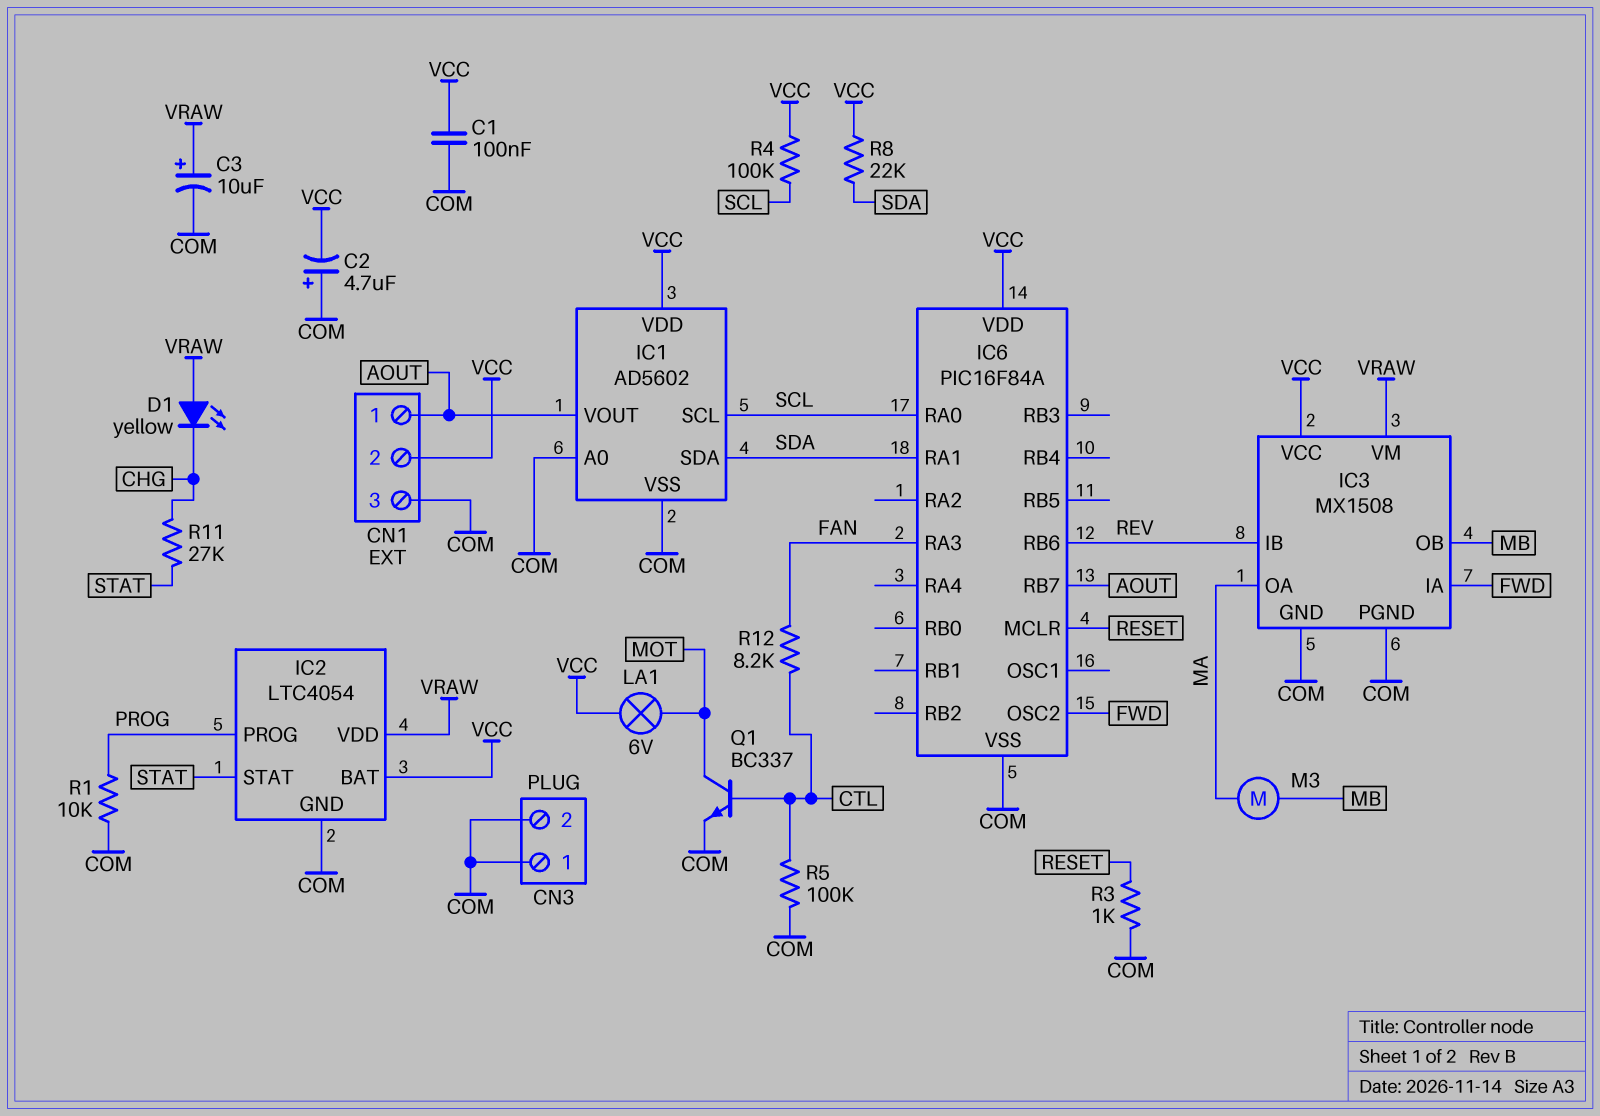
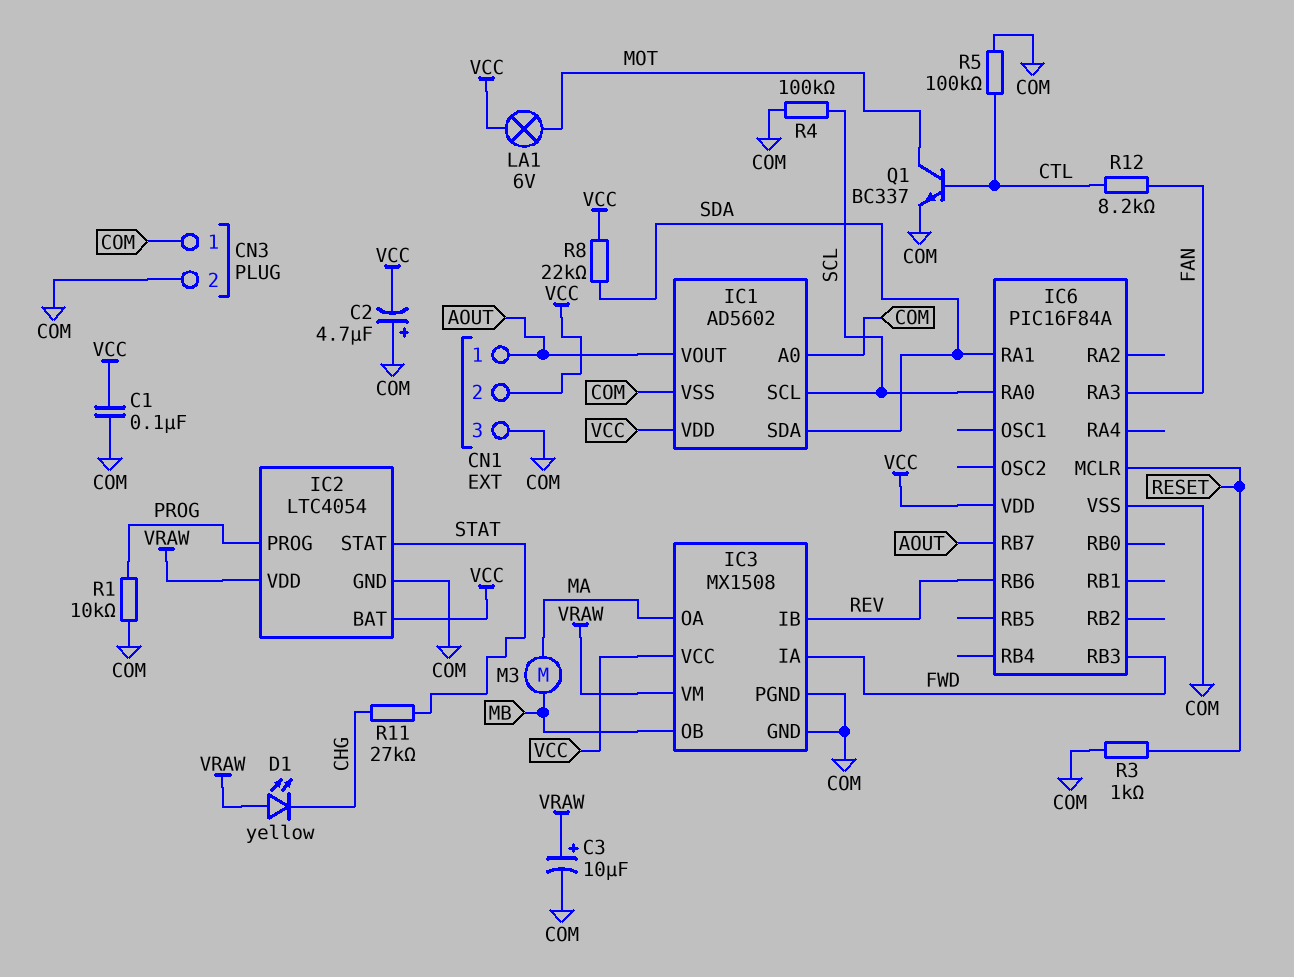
IC6 pin OSC2: FWD -> none
IC6 pin RB3: none -> FWD
R4: 100k (SCL, VCC) -> 100k (COM, SCL)

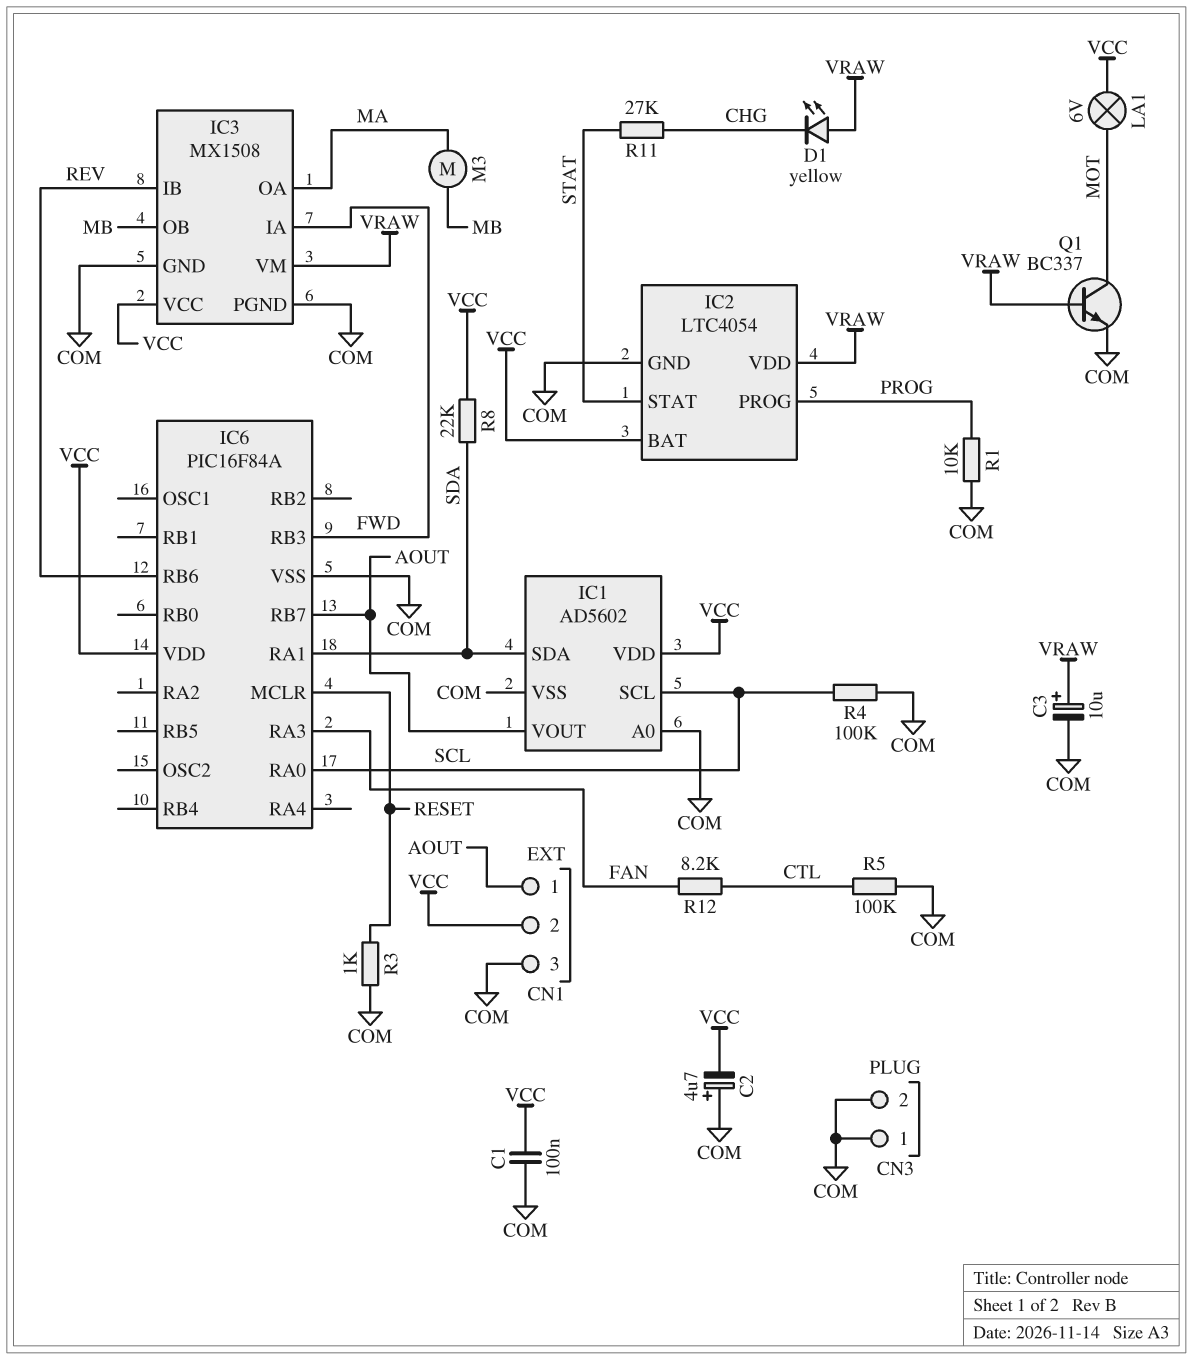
Q1: NPN BC337 (B CTL, C MOT, E COM) -> NPN BC337 (B VRAW, C MOT, E COM)

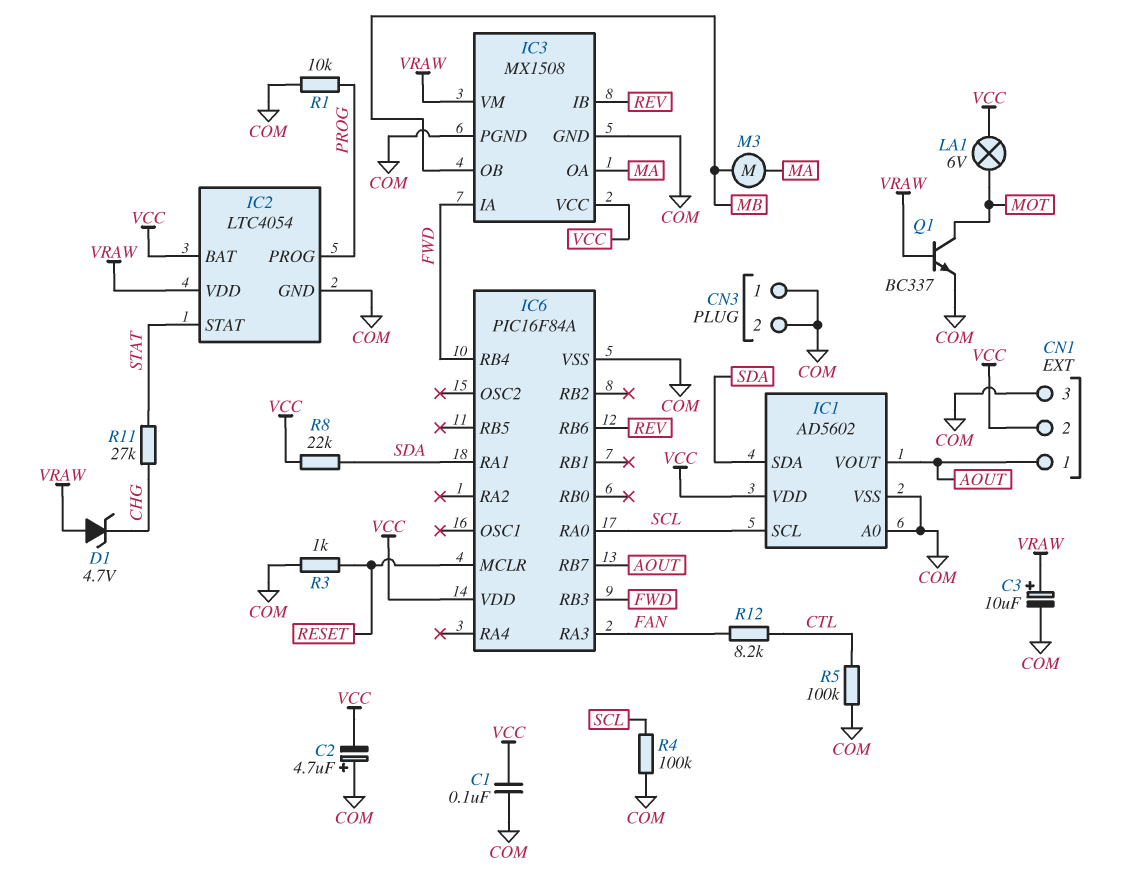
D1: LED yellow (A VRAW, K CHG) -> zener 4.7V (A VRAW, K CHG)
IC6 pin RB4: none -> FWD

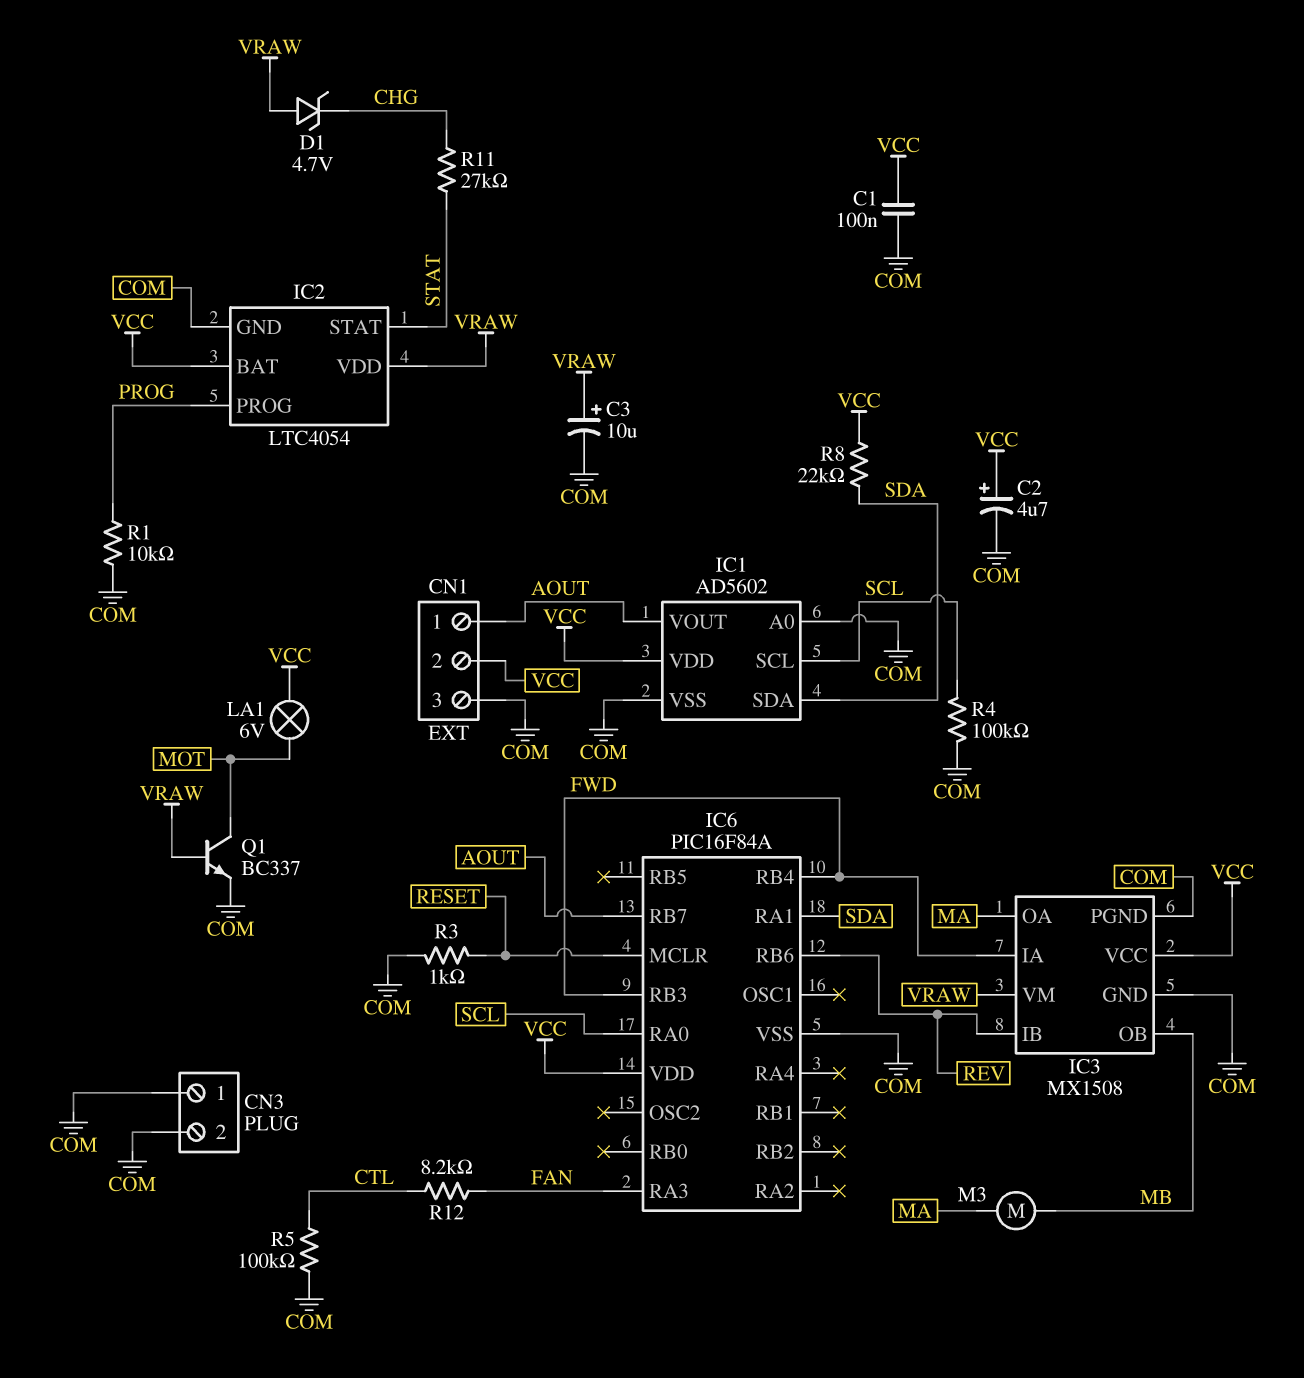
C2: 4.7uF (plus COM, minus VCC) -> 4.7uF (plus VCC, minus COM)

